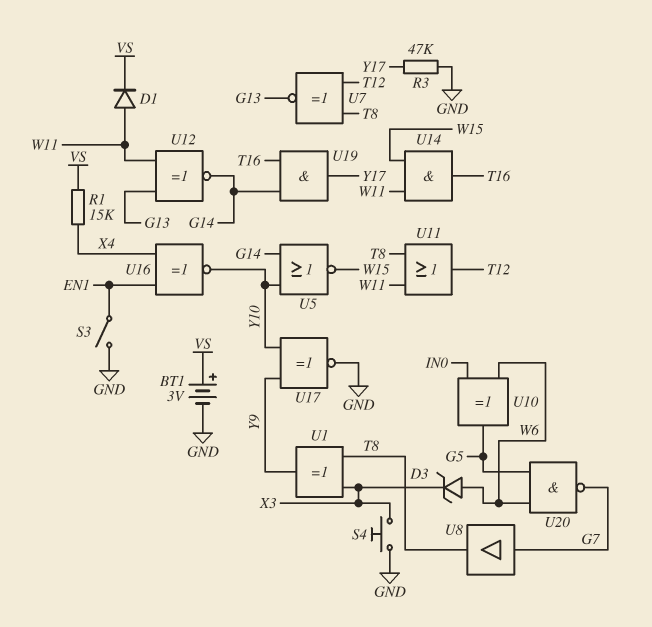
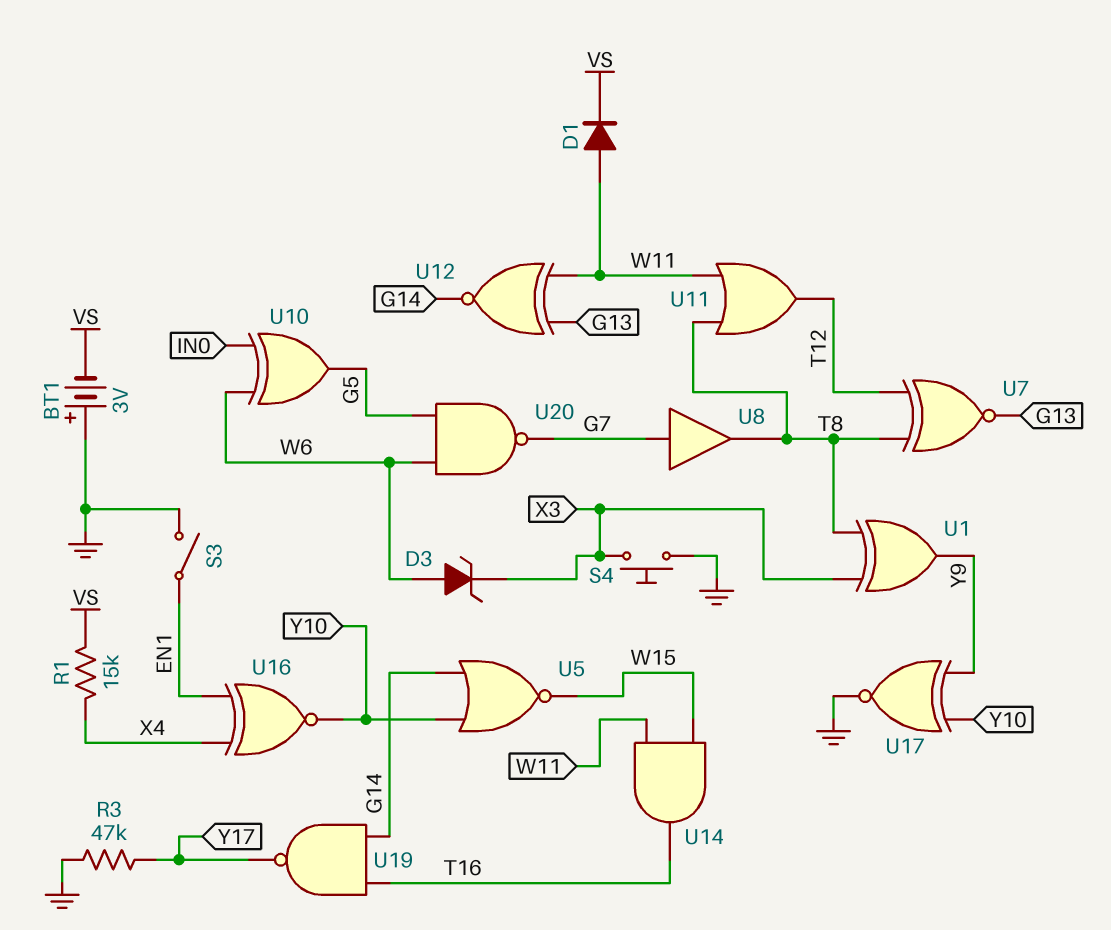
BT1: 3V (plus VS, minus GND) -> 3V (plus GND, minus VS)
U19: AND (in G14, in T16, out Y17) -> NAND (in G14, in T16, out Y17)

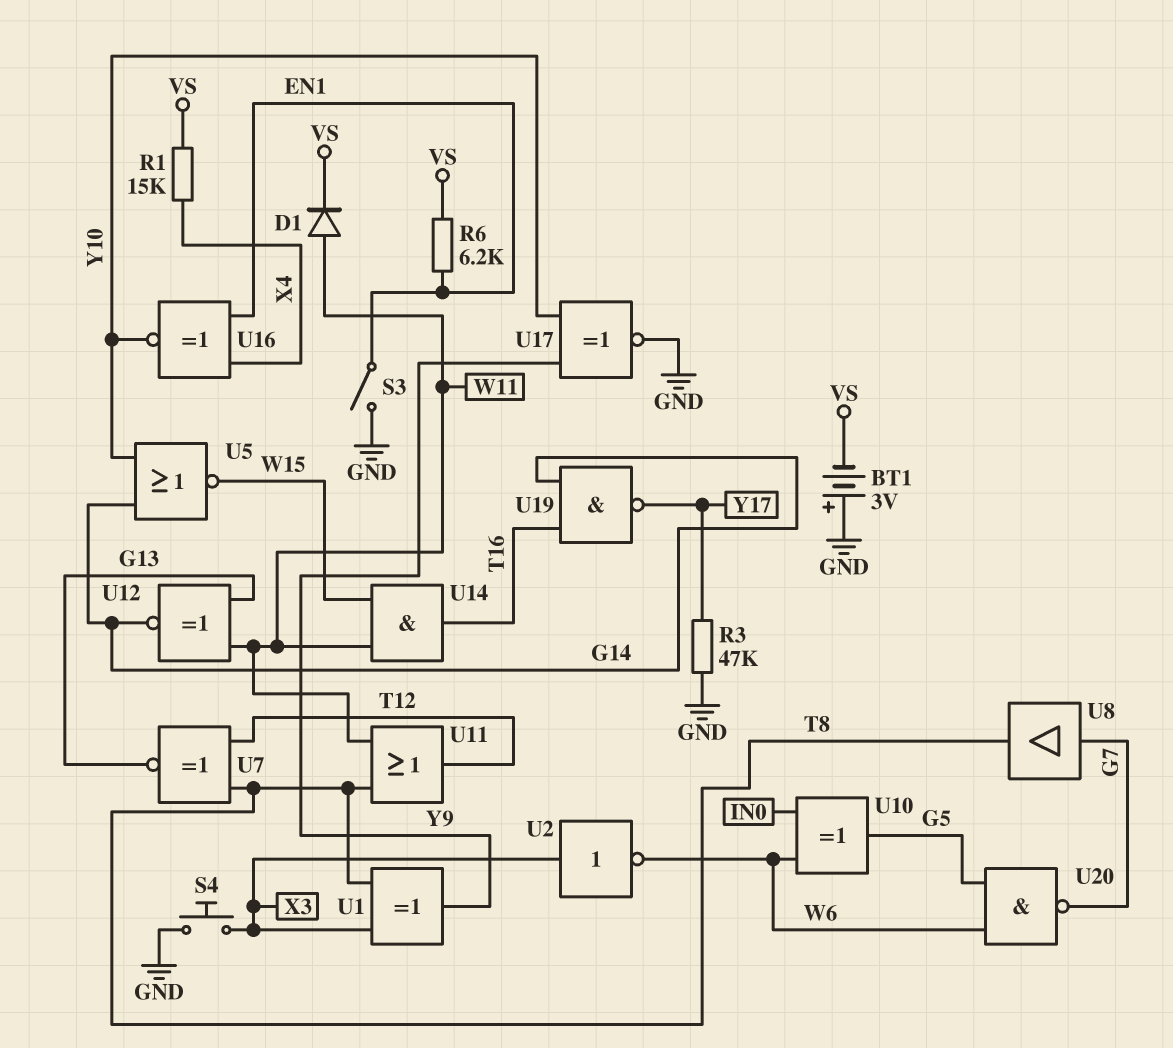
D3: zener (A W6, K X3) -> none
R6: none -> 6.2k (EN1, VS)
U2: none -> NOT (in X3, out W6)

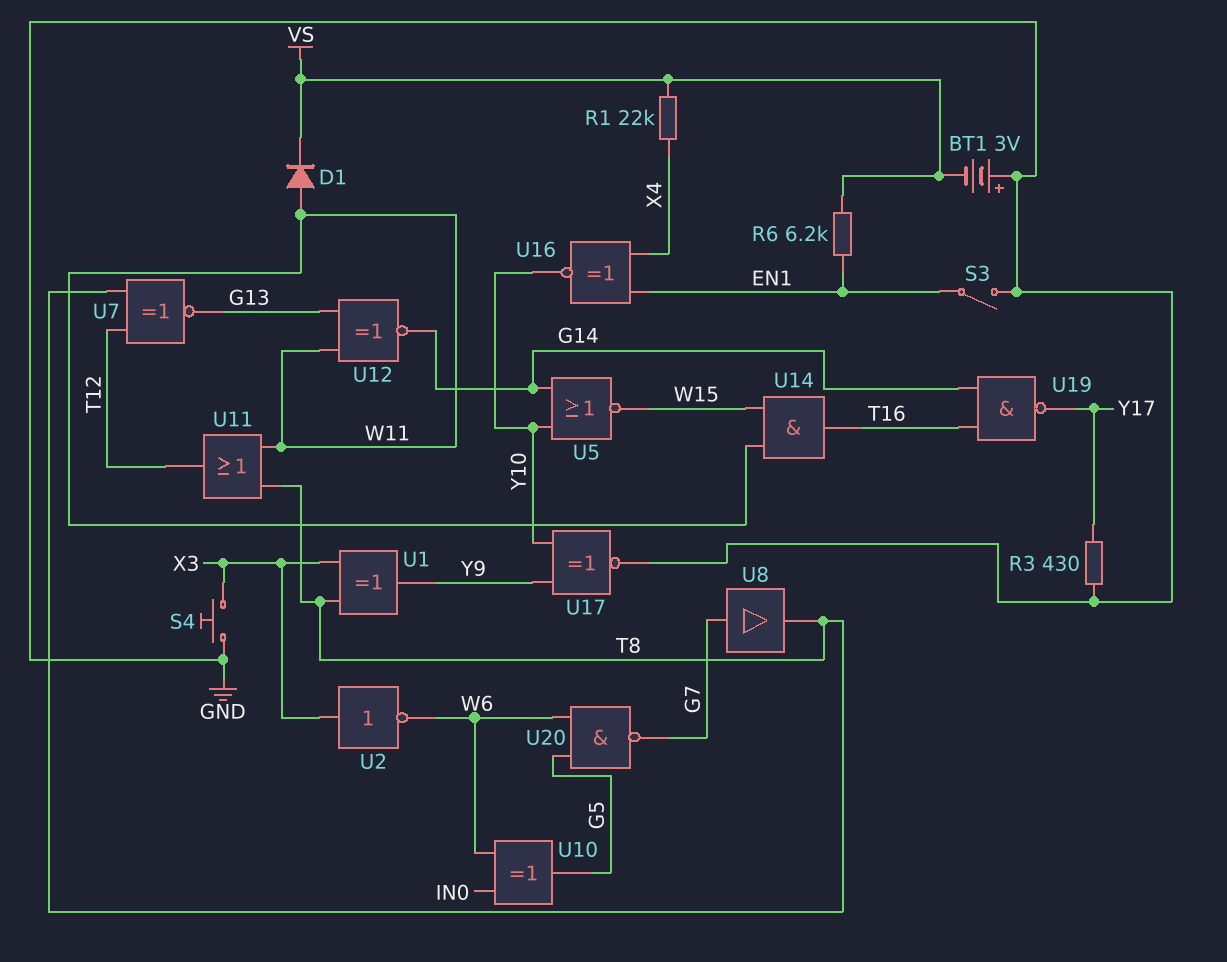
R1: 15k (VS, X4) -> 22k (VS, X4)
R3: 47k (GND, Y17) -> 430 (GND, Y17)

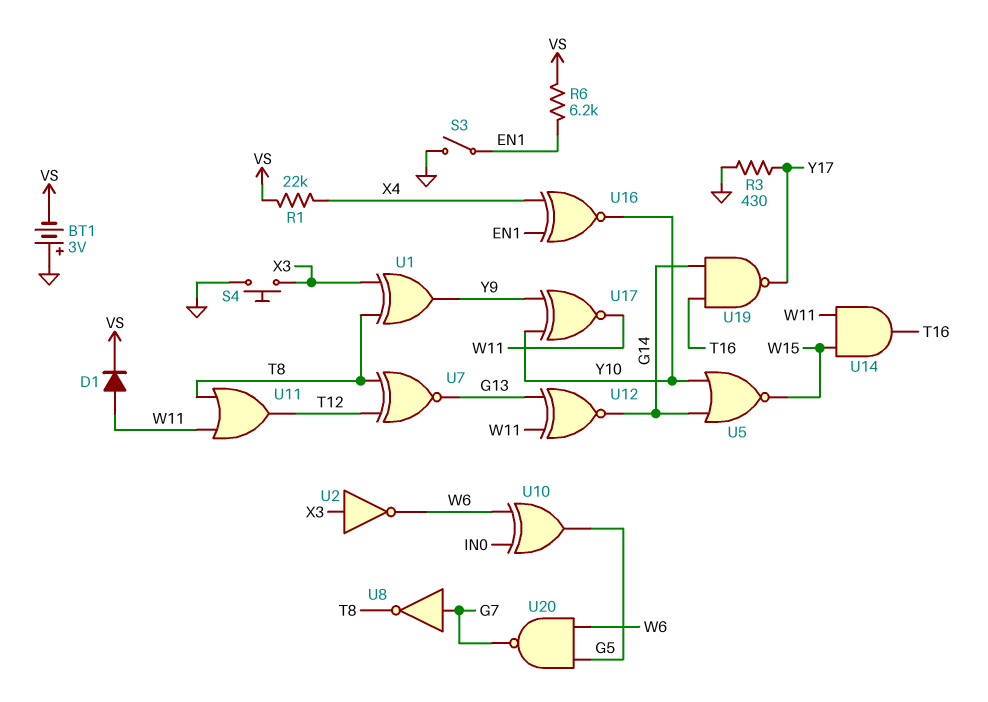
U8: buffer (in G7, out T8) -> NOT (in G7, out T8)
U17: XNOR (in Y9, in Y10, out GND) -> XNOR (in Y9, in Y10, out W11)

